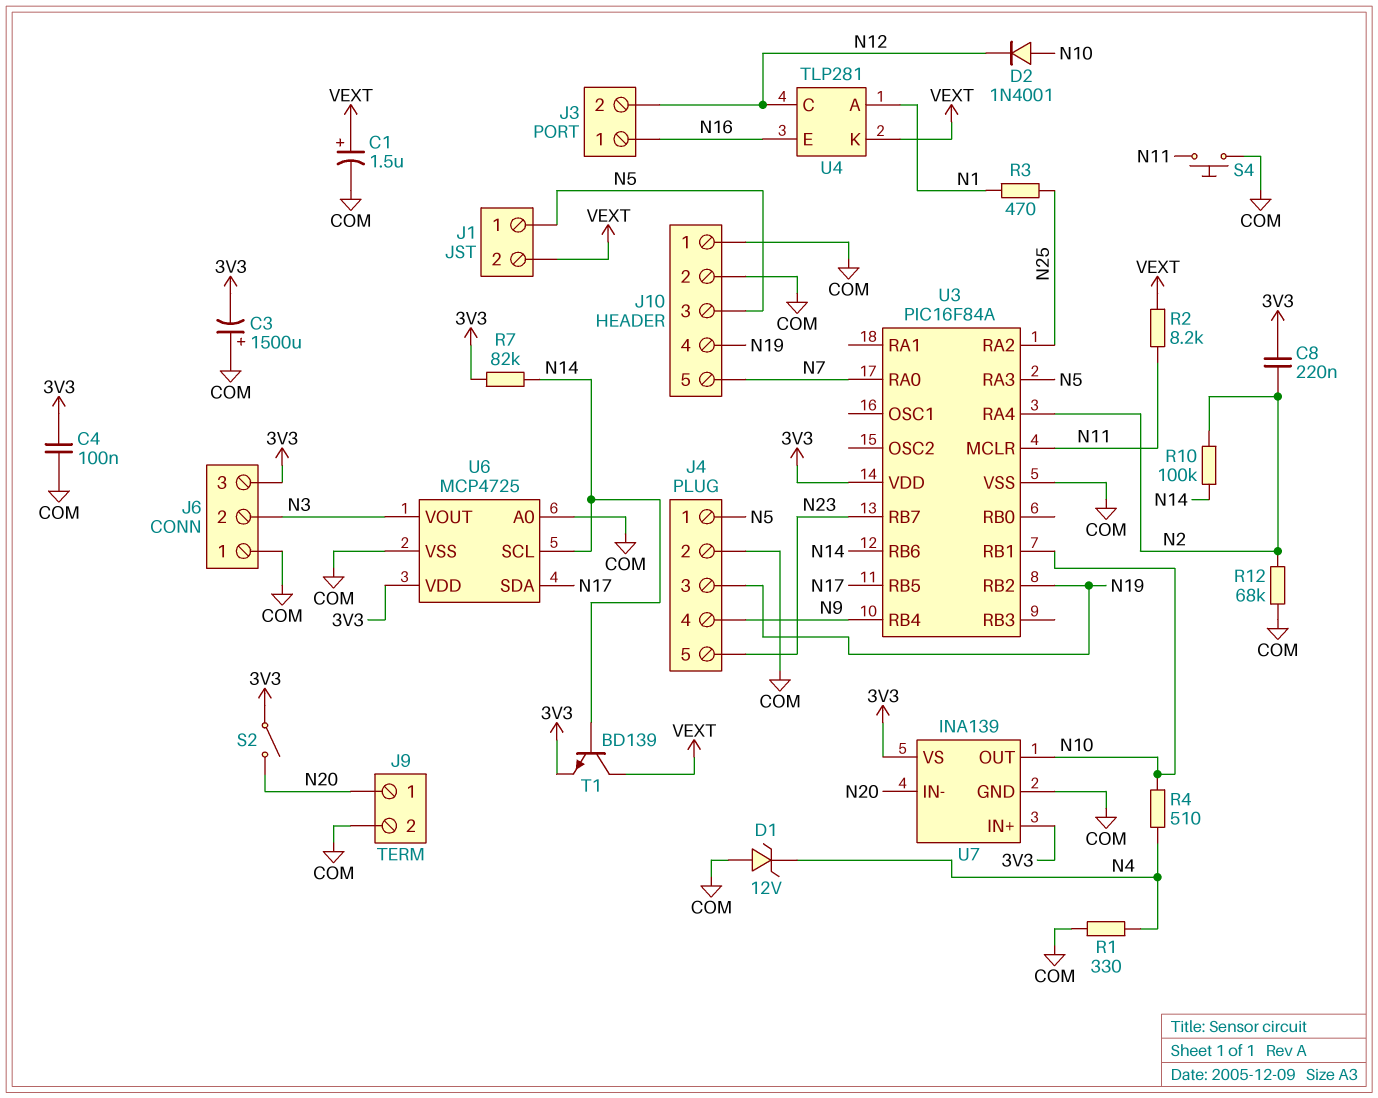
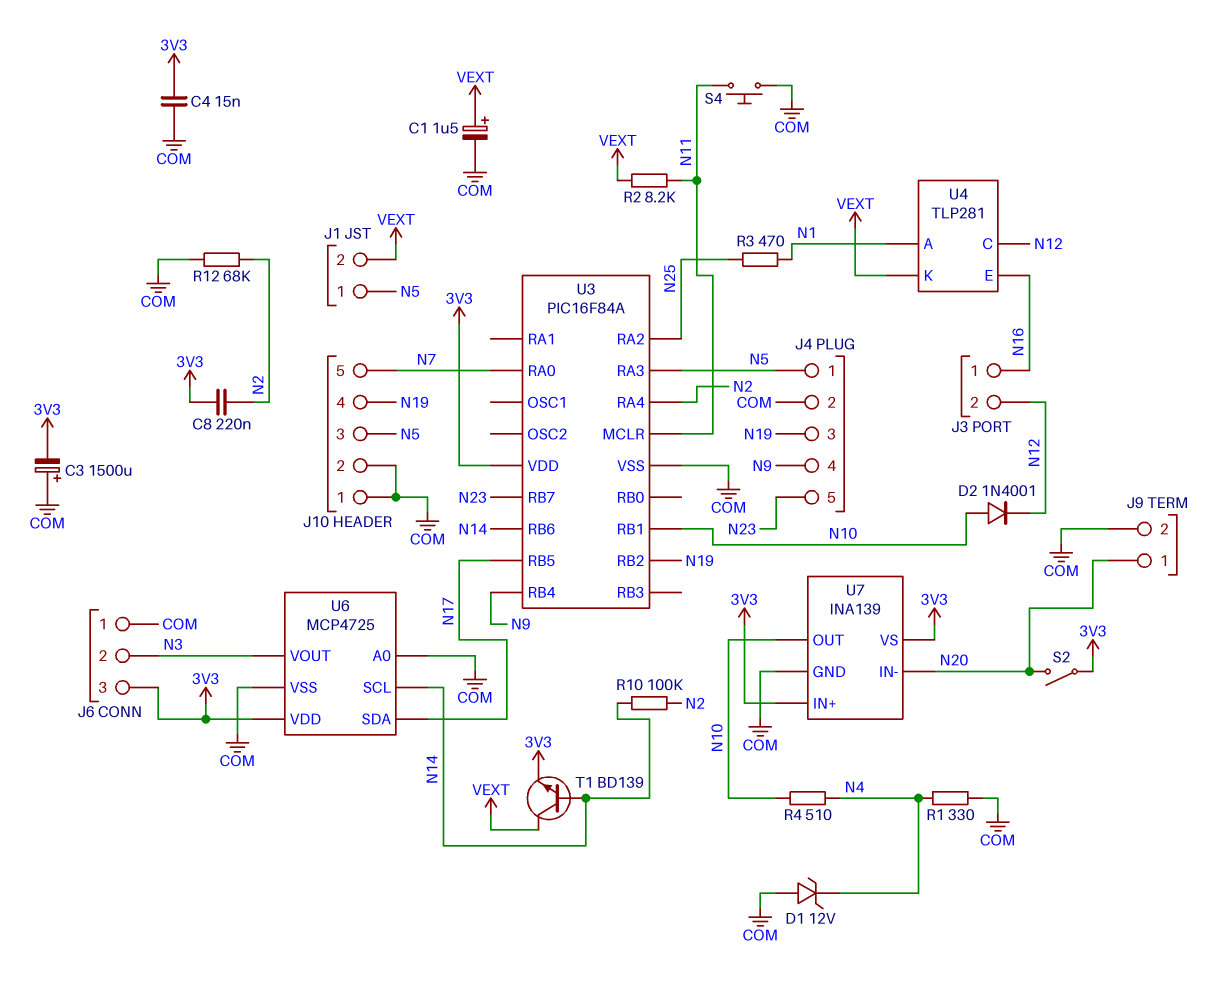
C4: 100nF (3V3, COM) -> 15nF (3V3, COM)
R7: 82k (3V3, N14) -> none

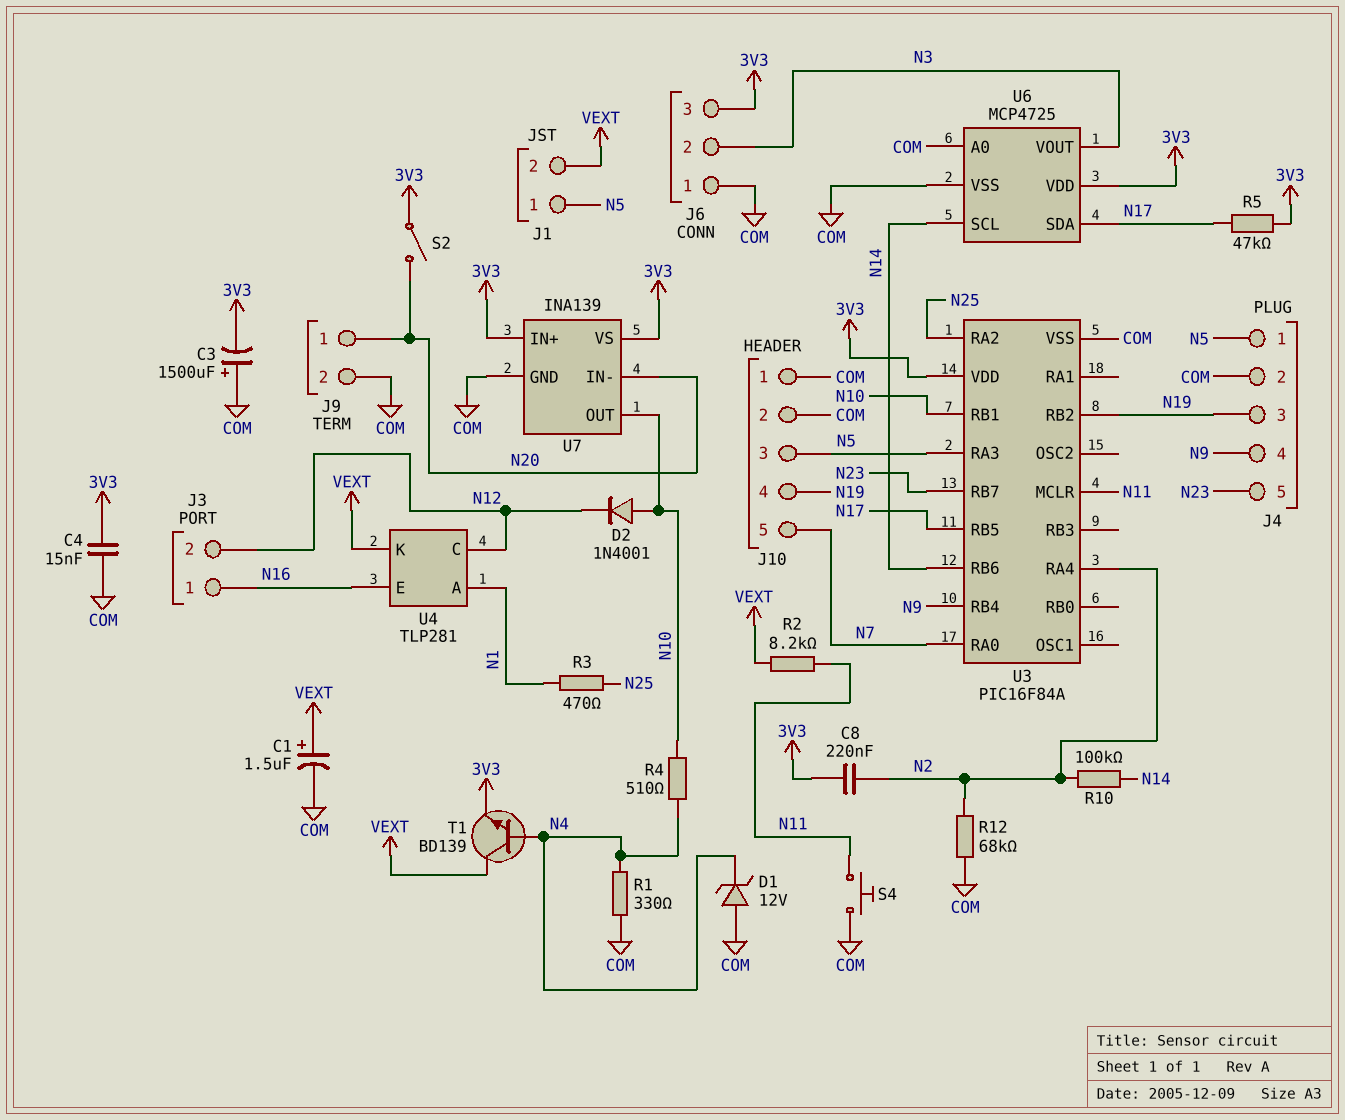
R5: none -> 47k (3V3, N17)
T1: NPN BD139 (B N14, C VEXT, E 3V3) -> NPN BD139 (B N4, C VEXT, E 3V3)

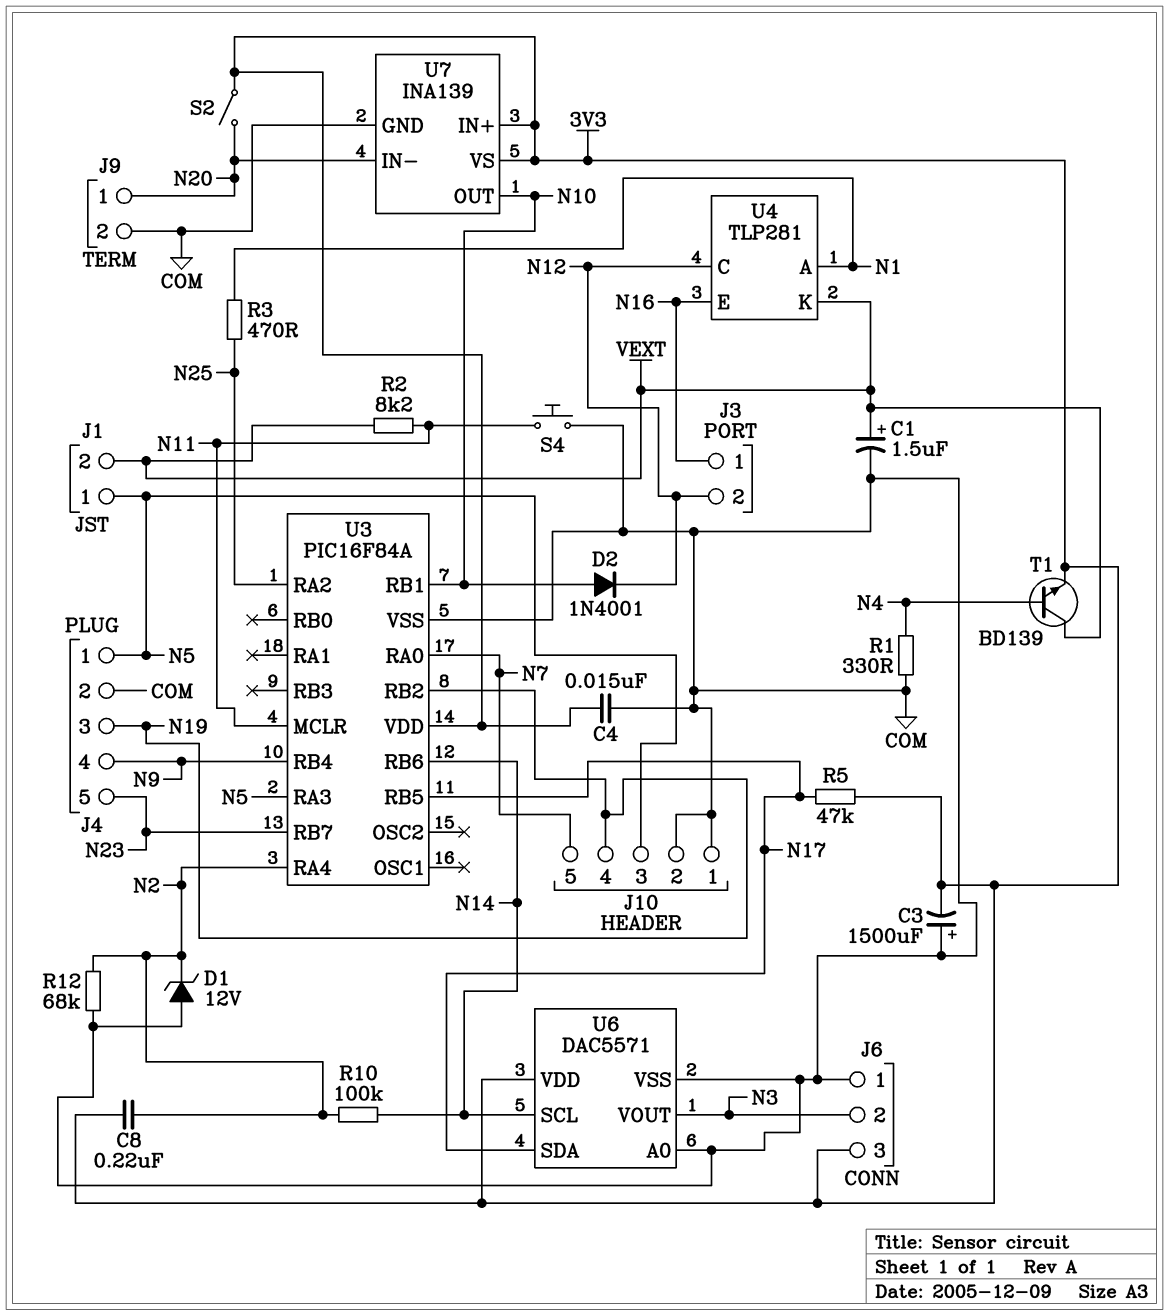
D1: zener 12V (A COM, K N4) -> zener 12V (A COM, K N2)
R4: 510 (N4, N10) -> none
U6: MCP4725 -> DAC5571

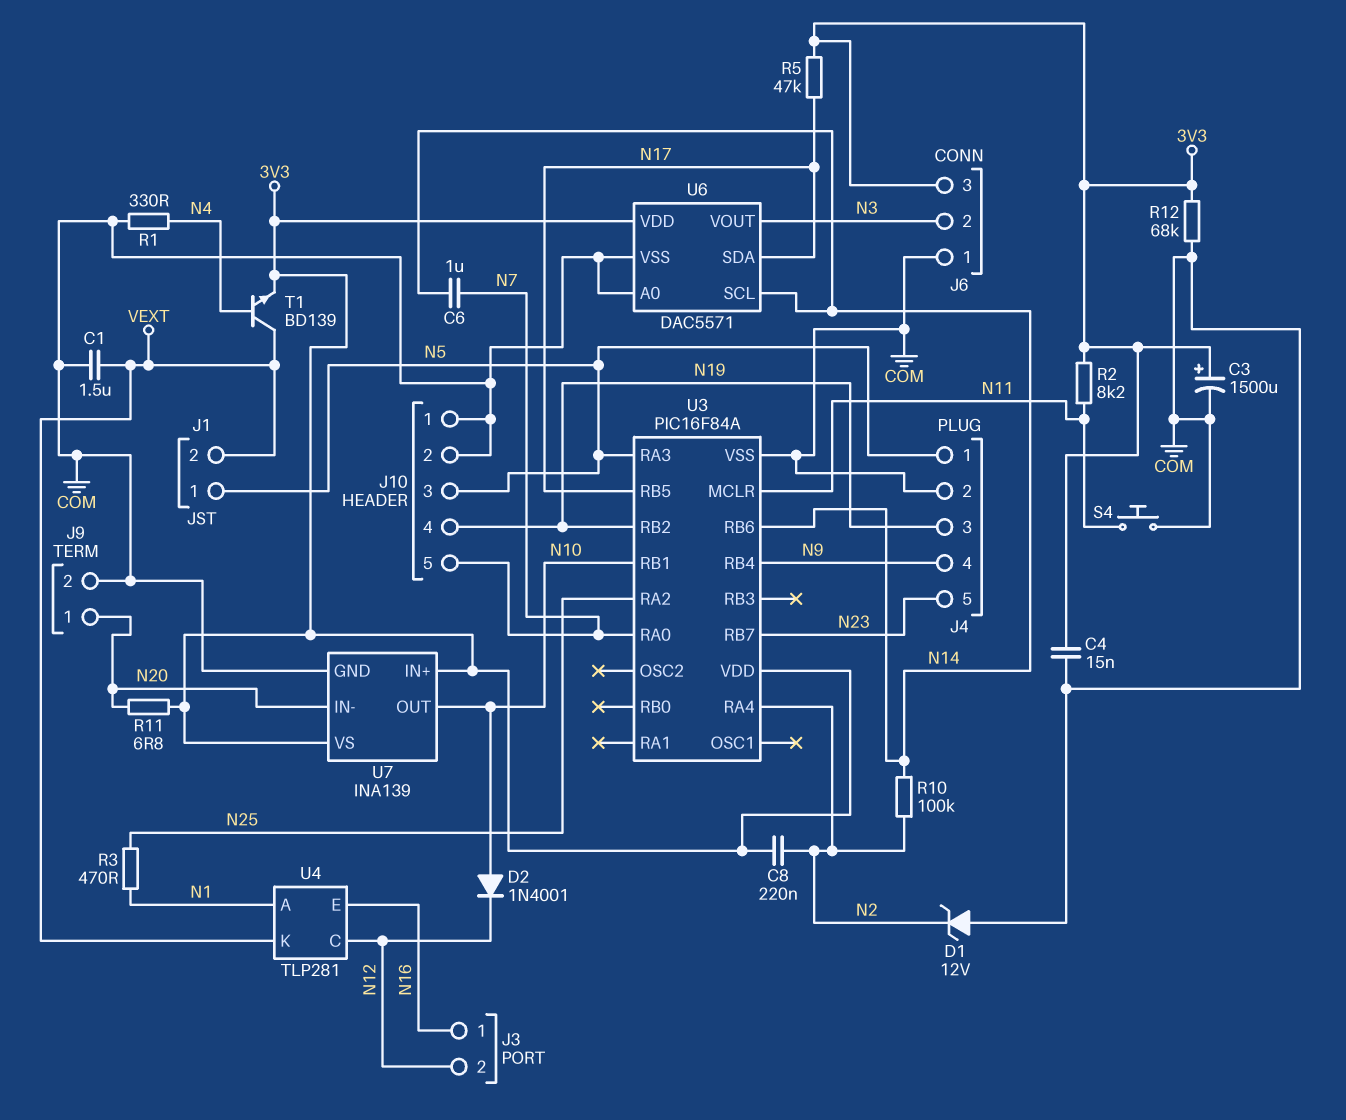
C1: 1.5uF (plus VEXT, minus COM) -> 1.5uF (COM, VEXT)
C3: 1500uF (plus COM, minus 3V3) -> 1500uF (plus 3V3, minus COM)
C6: none -> 1uF (N7, N14)
R2: 8.2k (N11, VEXT) -> 8.2k (3V3, N11)
R11: none -> 6.8 (3V3, N20)
R12: 68k (COM, N2) -> 68k (3V3, COM)
S2: switch (3V3, N20) -> none

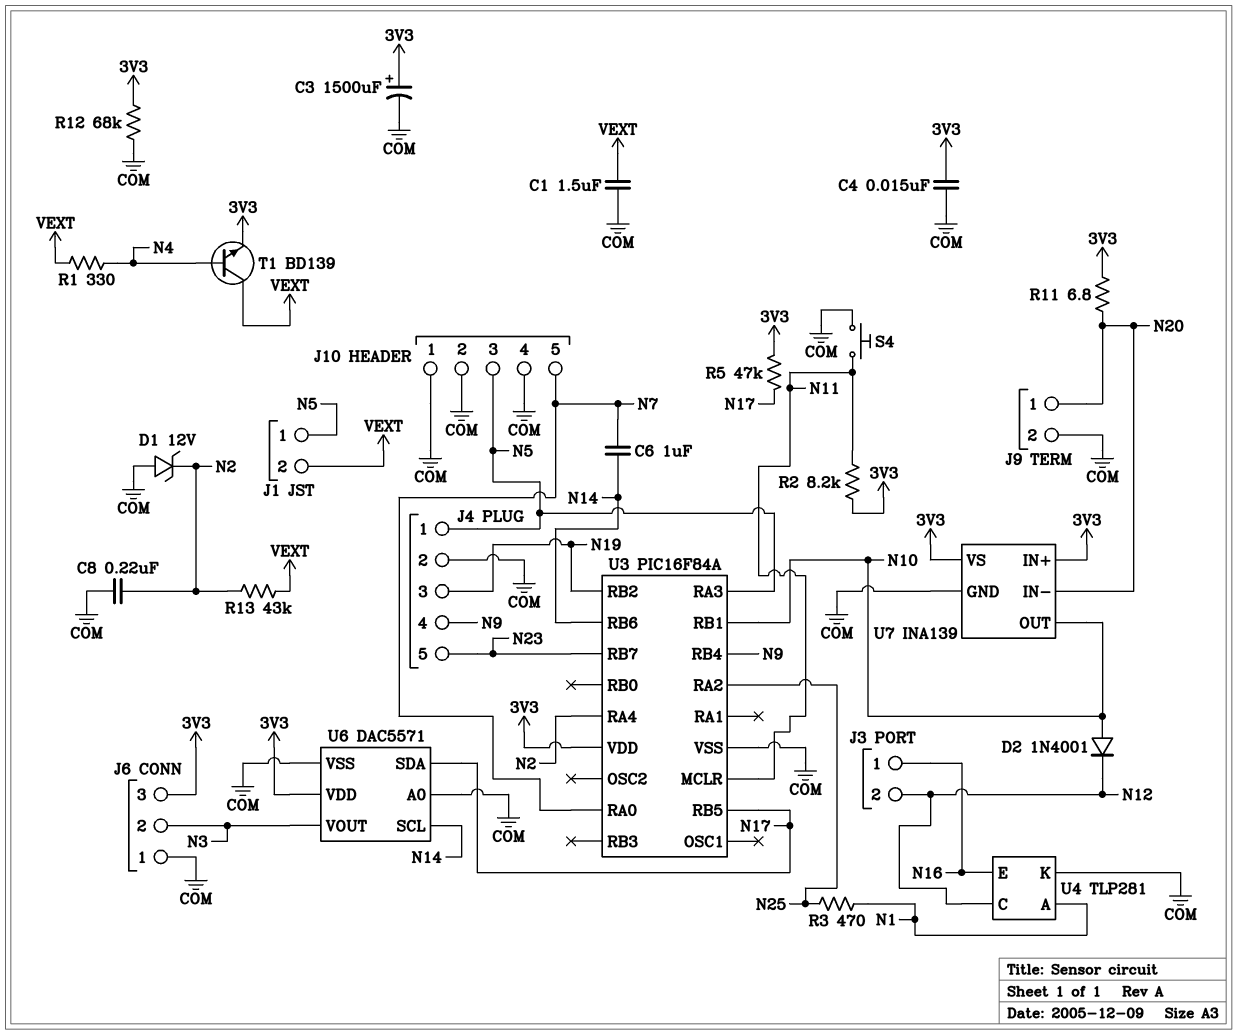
C8: 220nF (3V3, N2) -> 220nF (COM, N2)
J10 pin 4: N19 -> COM
R1: 330 (COM, N4) -> 330 (N4, VEXT)
R10: 100k (N2, N14) -> none
R13: none -> 43k (N2, VEXT)
U4 pin K: VEXT -> COM

